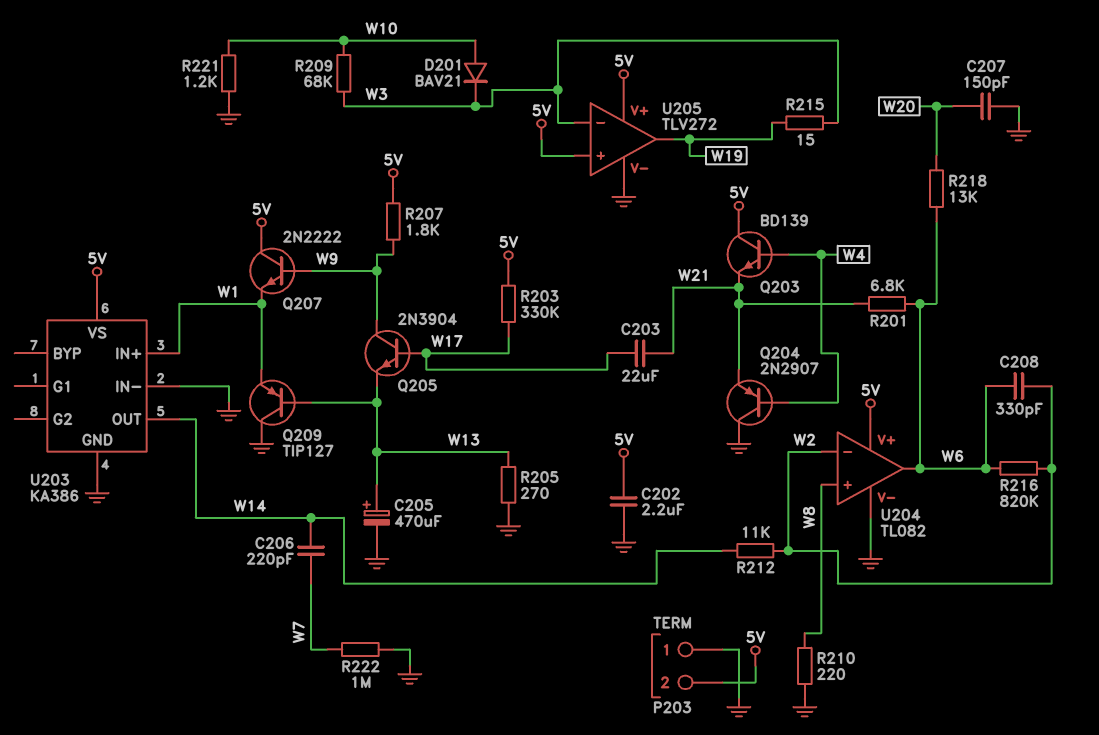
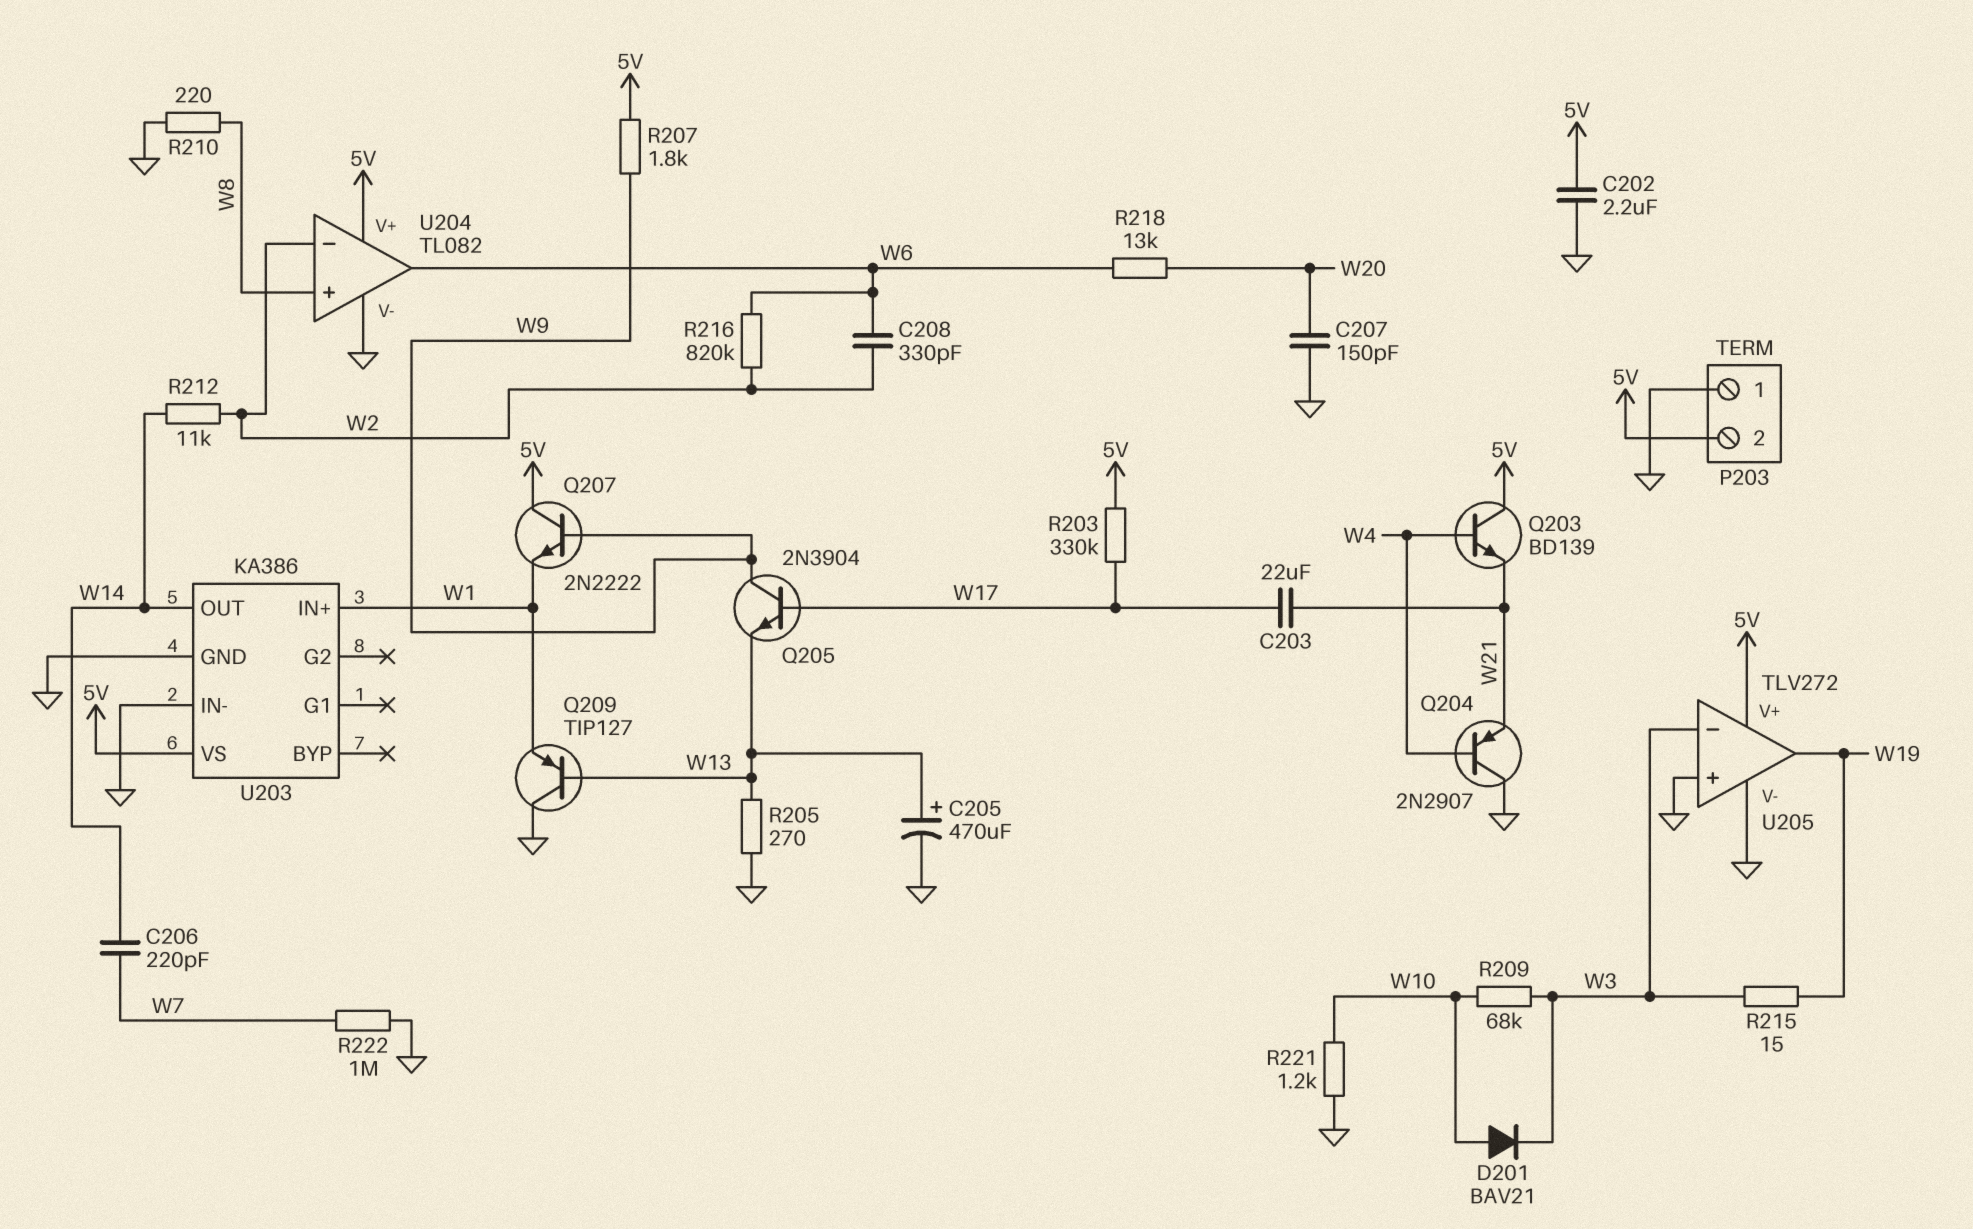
R201: 6.8k (W6, W21) -> none
U205 pin in+: 5V -> GND

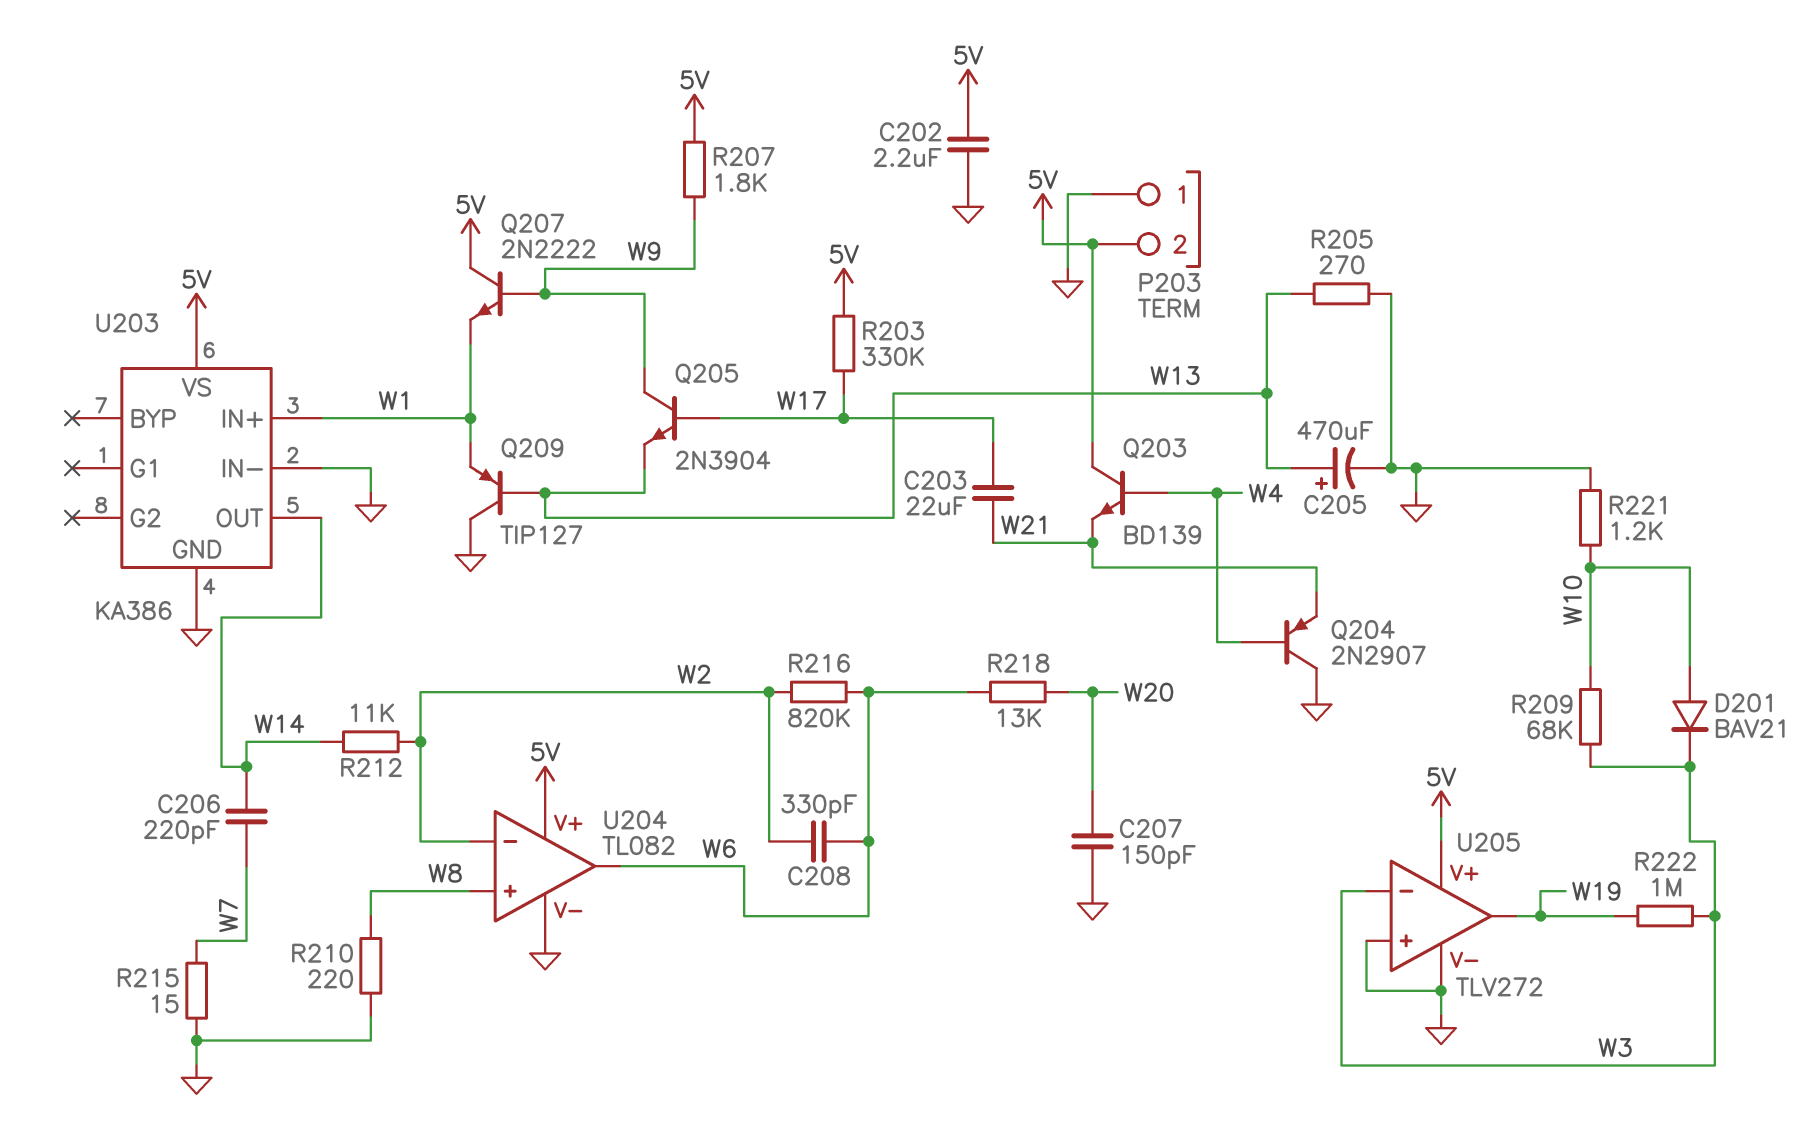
R215: 15 (W3, W19) -> 15 (GND, W7)
R222: 1M (GND, W7) -> 1M (W3, W19)

